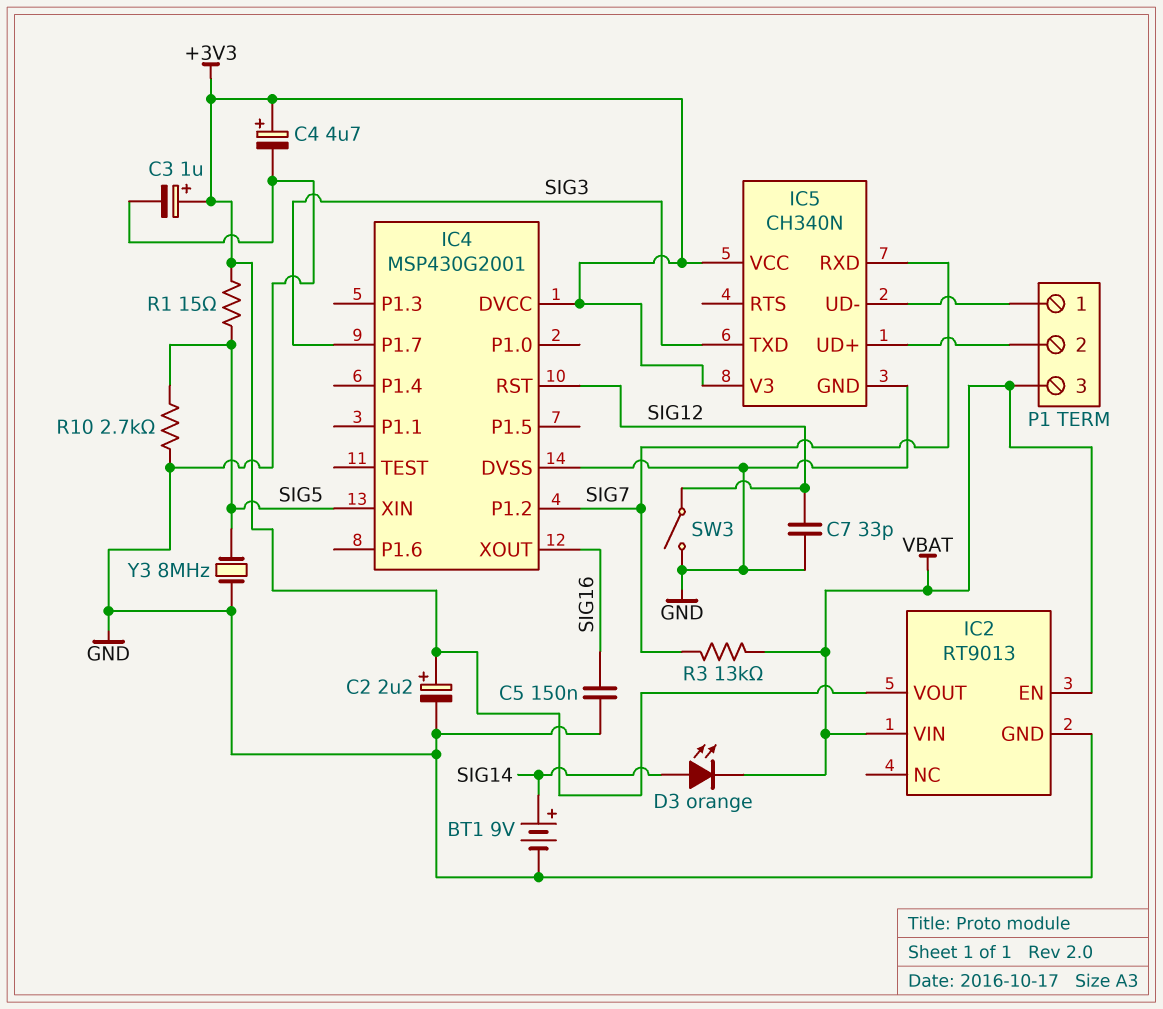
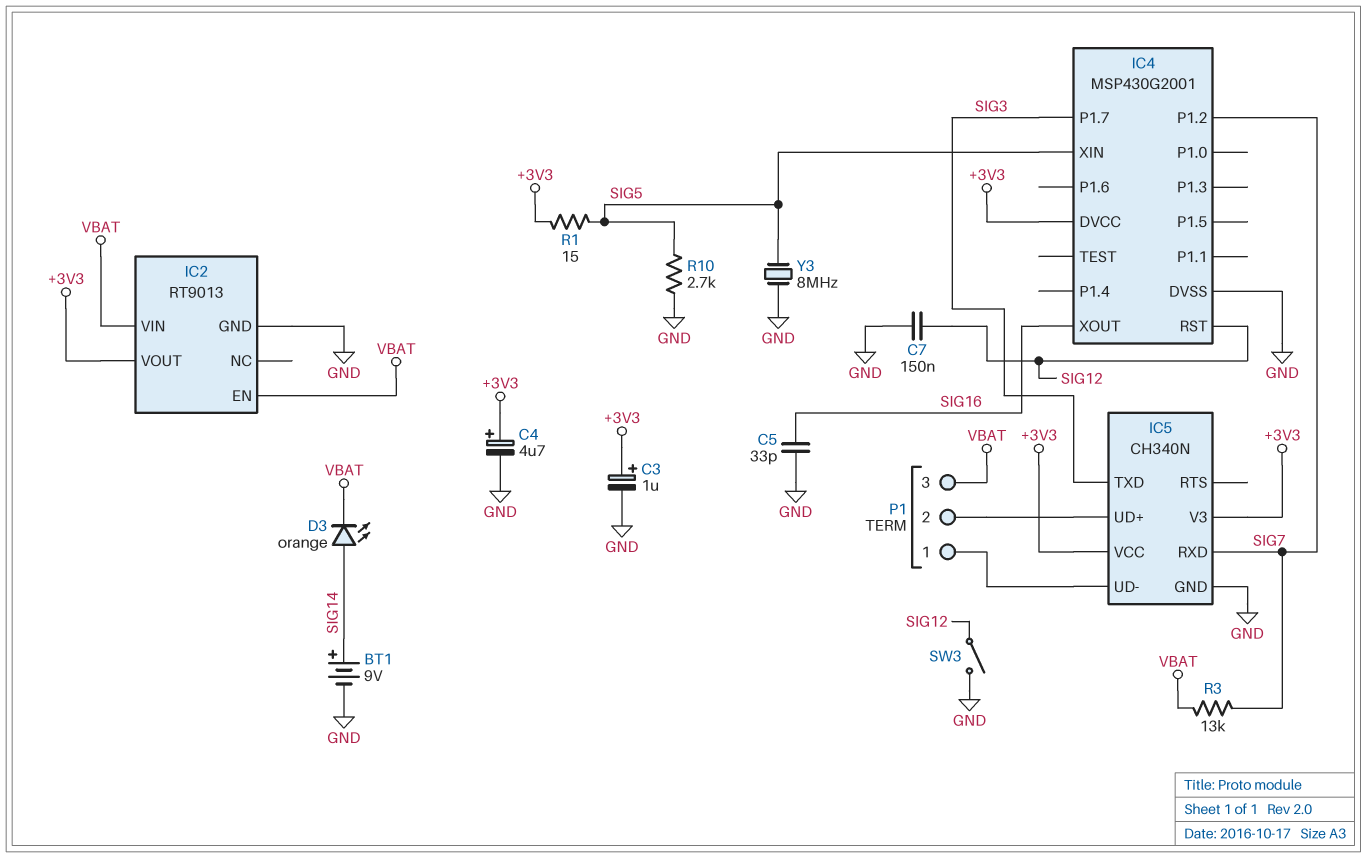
C2: 2.2uF (plus +3V3, minus GND) -> none
C5: 150nF (GND, SIG16) -> 33pF (GND, SIG16)
C7: 33pF (GND, SIG12) -> 150nF (GND, SIG12)

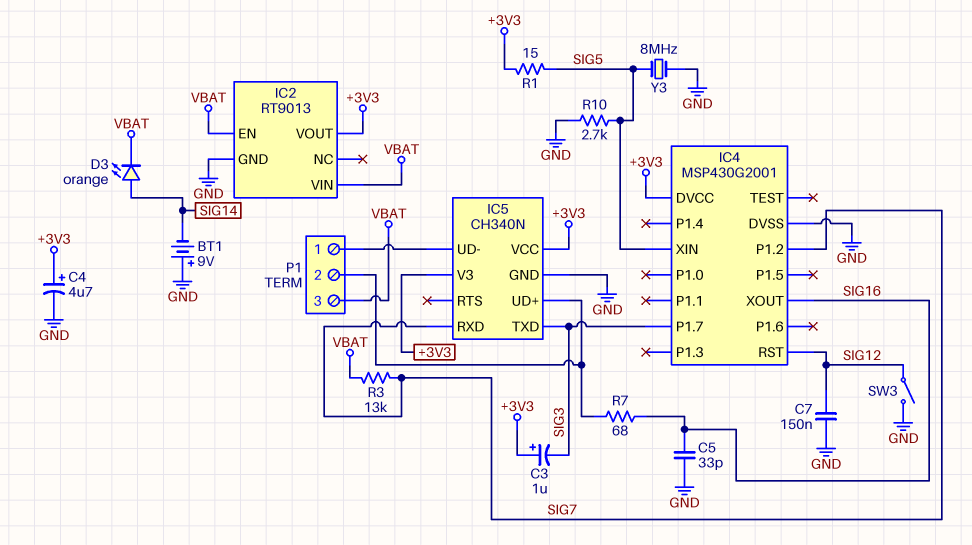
BT1: 9V (plus SIG14, minus GND) -> 9V (plus GND, minus SIG14)
C3: 1uF (plus +3V3, minus GND) -> 1uF (plus +3V3, minus SIG3)
R7: none -> 68 (IC5/UD+, SIG16)

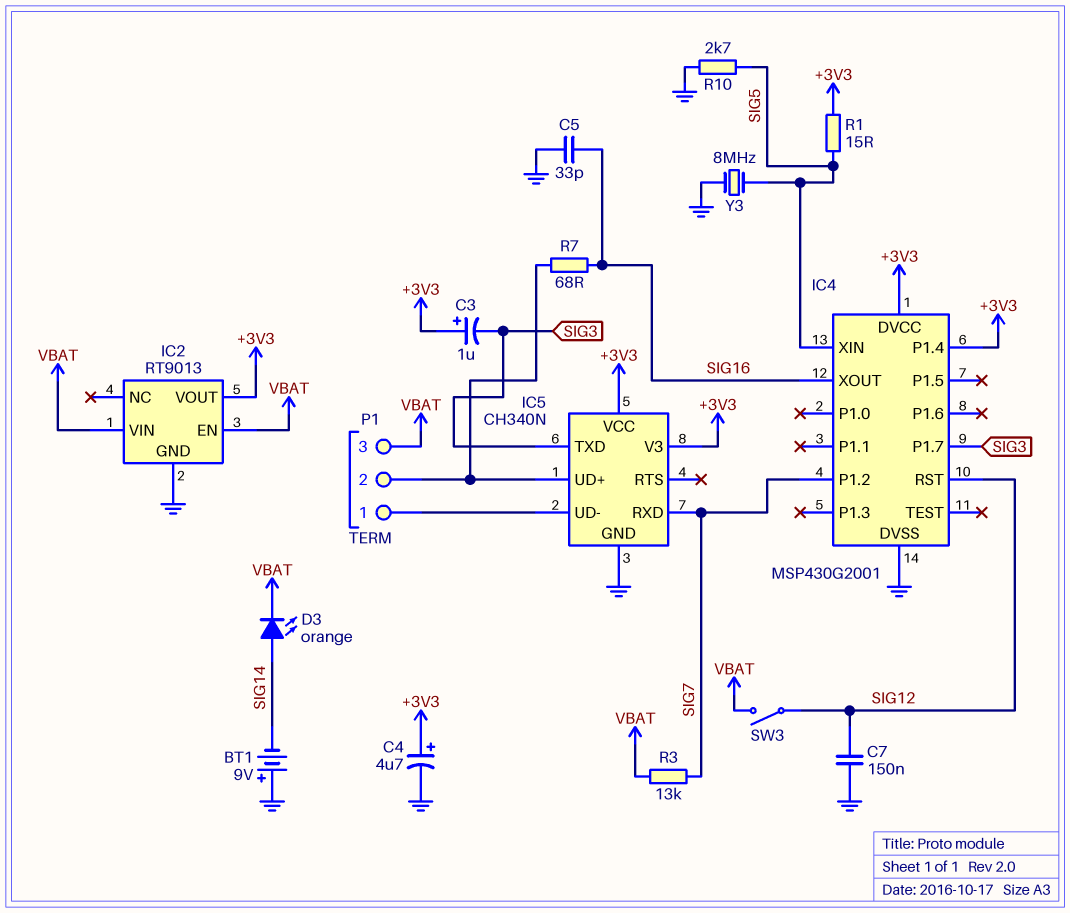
IC4 pin P1.4: none -> +3V3
SW3: switch (GND, SIG12) -> switch (SIG12, VBAT)

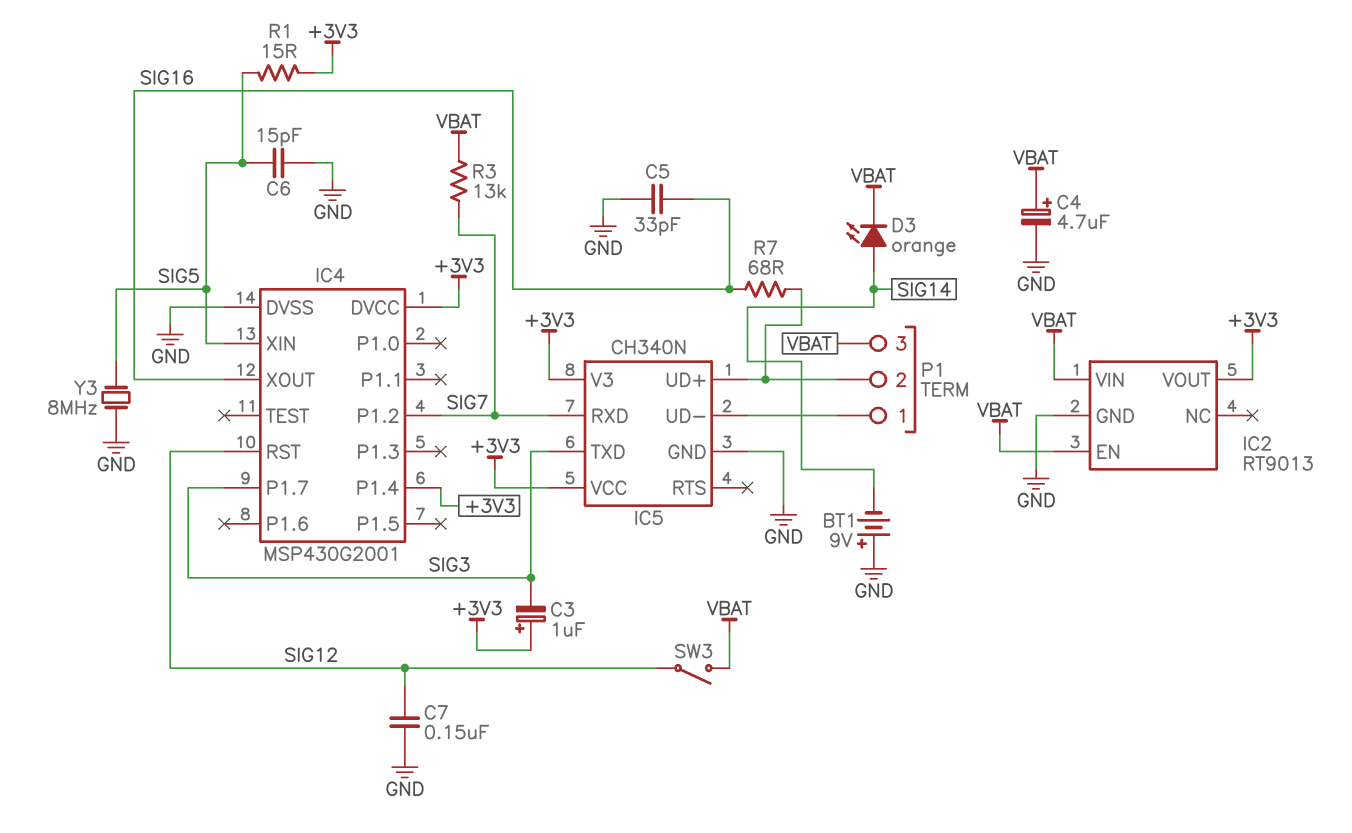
C4: 4.7uF (plus +3V3, minus GND) -> 4.7uF (plus VBAT, minus GND)
C6: none -> 15pF (GND, SIG5)
R10: 2.7k (GND, SIG5) -> none

